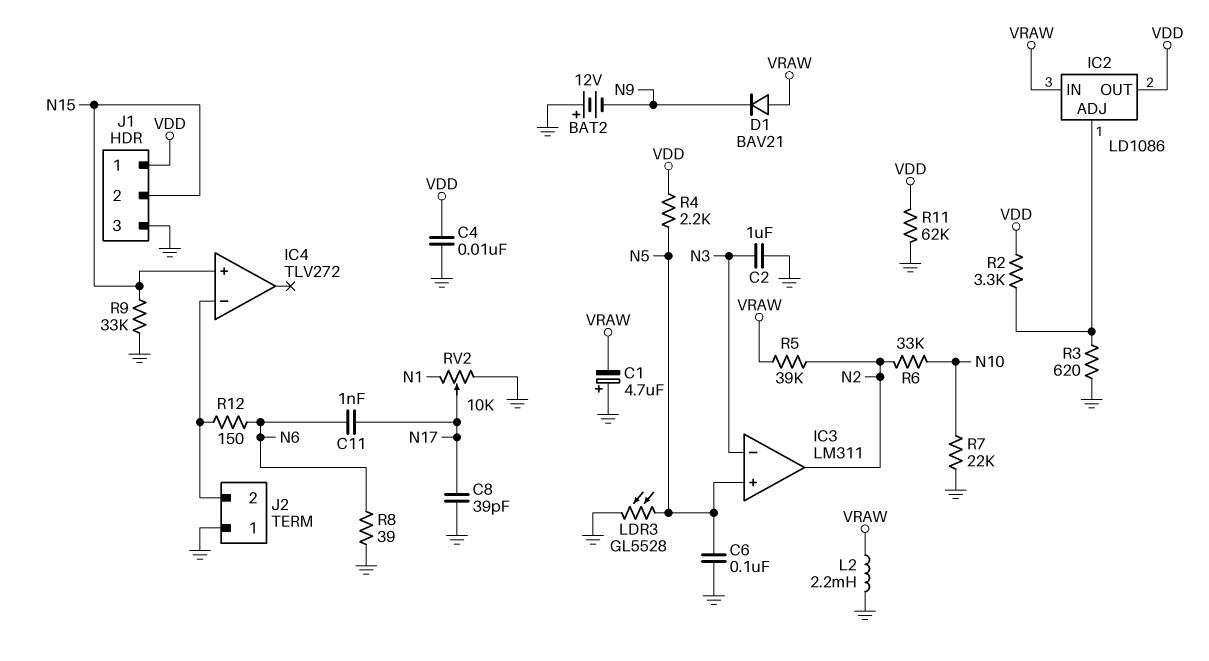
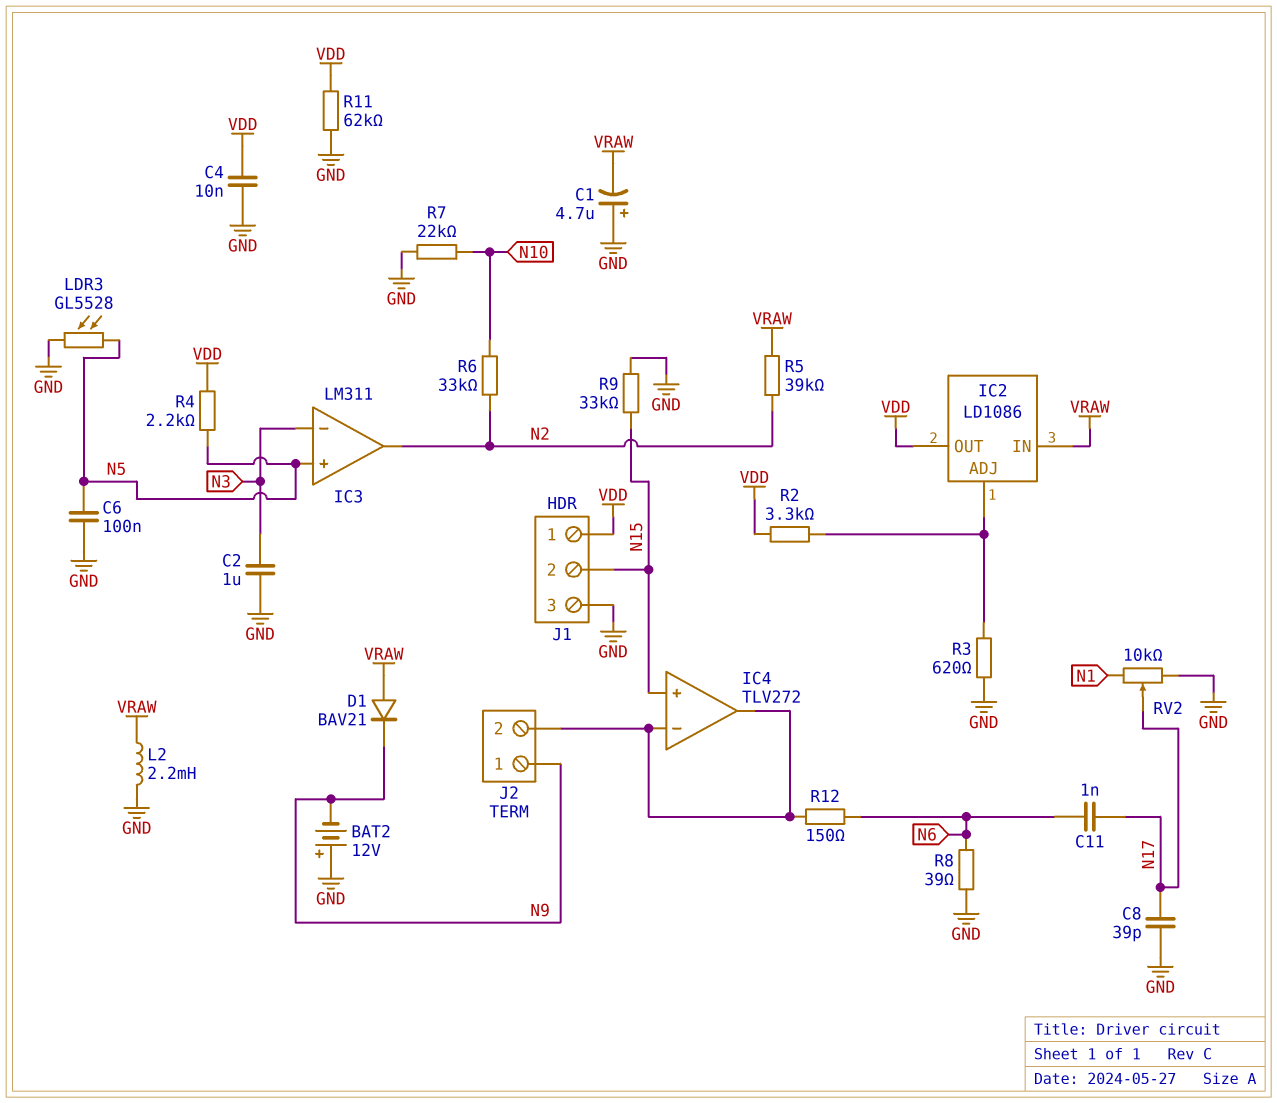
IC4 pin out: none -> IC4/in-
J2 pin 1: GND -> N9

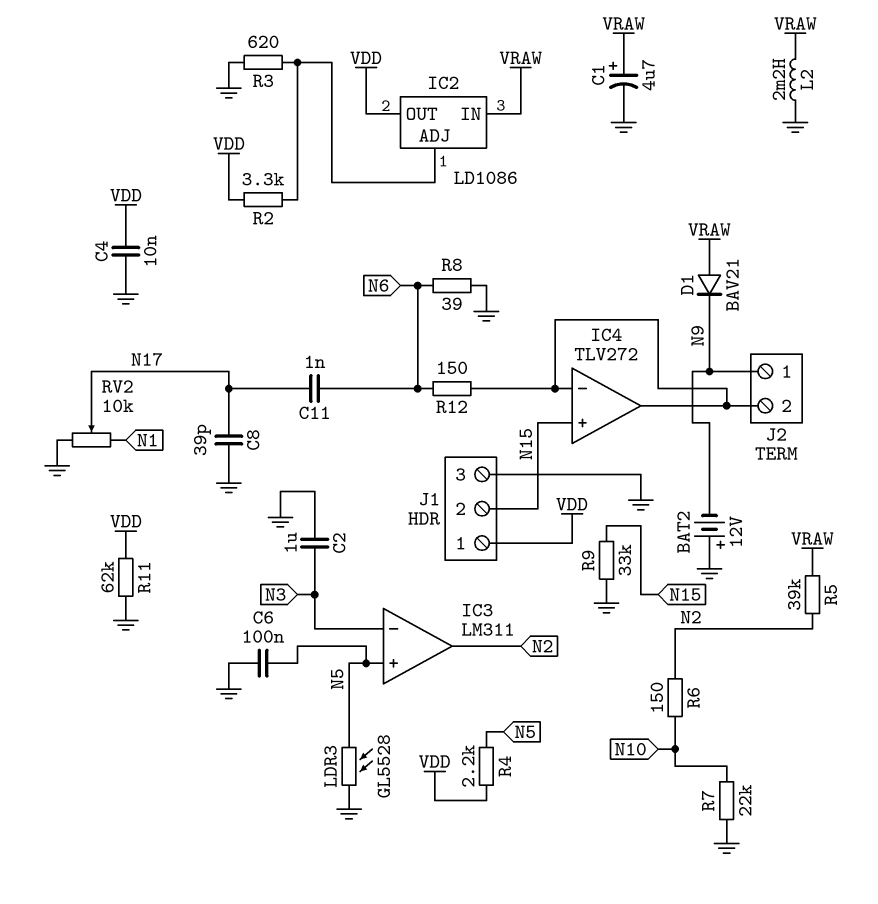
C1: 4.7uF (plus GND, minus VRAW) -> 4.7uF (plus VRAW, minus GND)
R6: 33k (N2, N10) -> 150 (N2, N10)

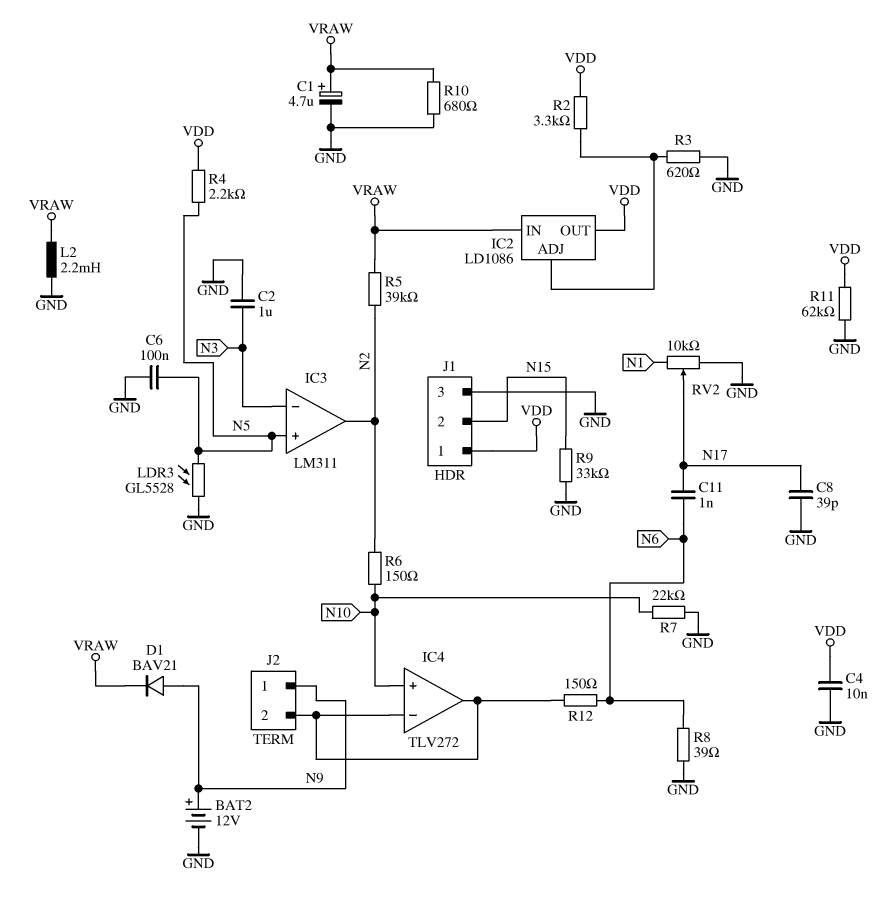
BAT2: 12V (plus GND, minus N9) -> 12V (plus N9, minus GND)
D1: diode BAV21 (A VRAW, K N9) -> diode BAV21 (A N9, K VRAW)
IC4 pin in+: N15 -> N10
R10: none -> 680 (GND, VRAW)

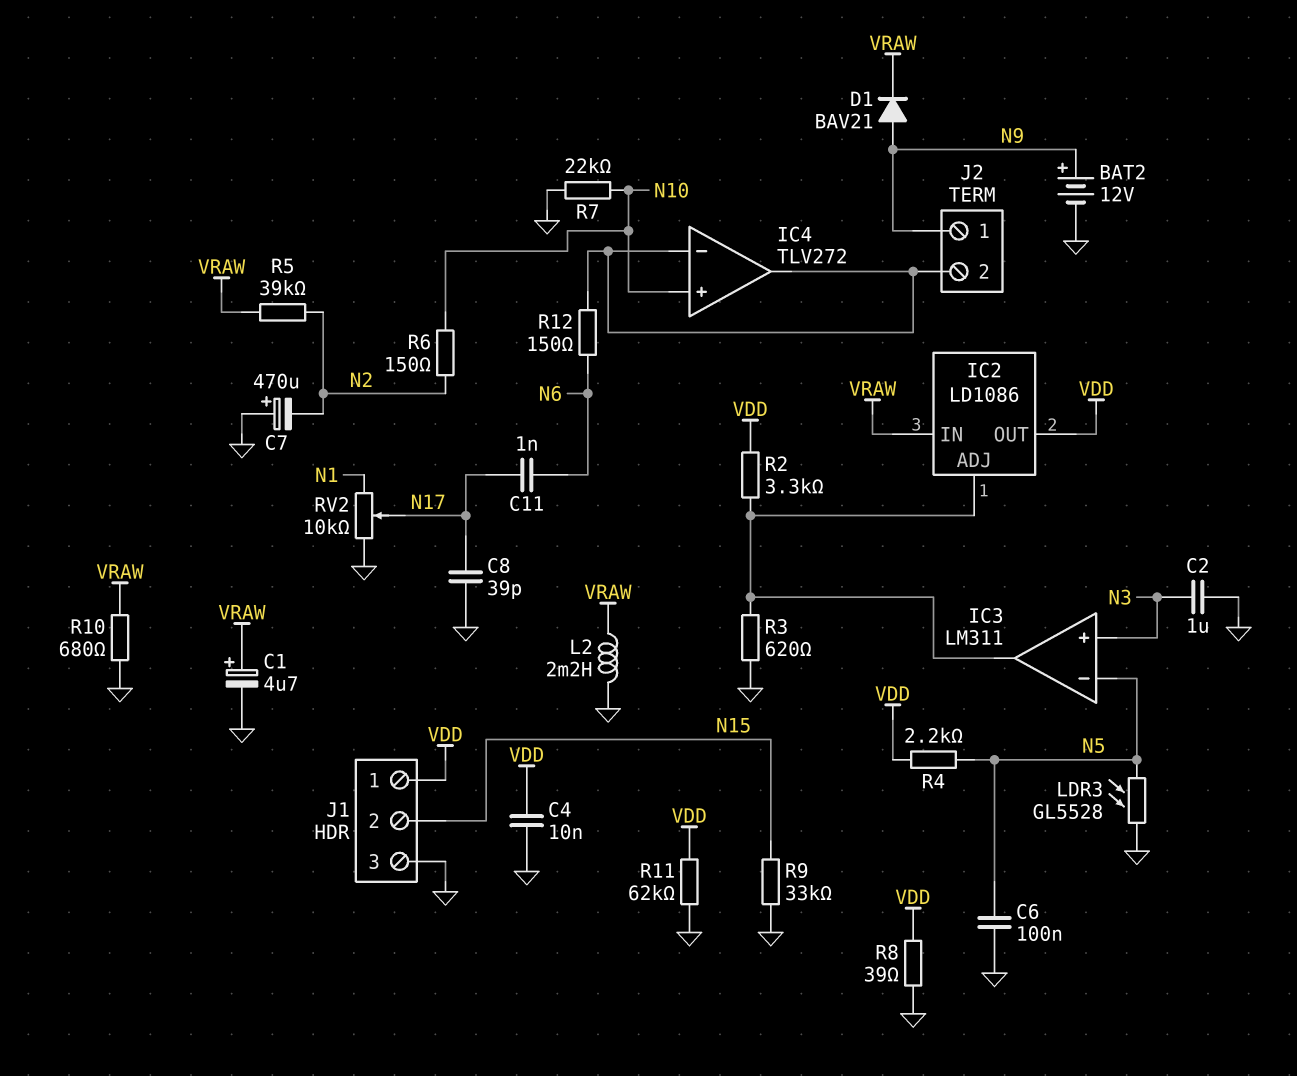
C7: none -> 470uF (plus GND, minus N2)
IC3 pin in+: N5 -> N3
IC3 pin in-: N3 -> N5
IC3 pin out: N2 -> IC2/ADJ
R8: 39 (GND, N6) -> 39 (GND, VDD)

